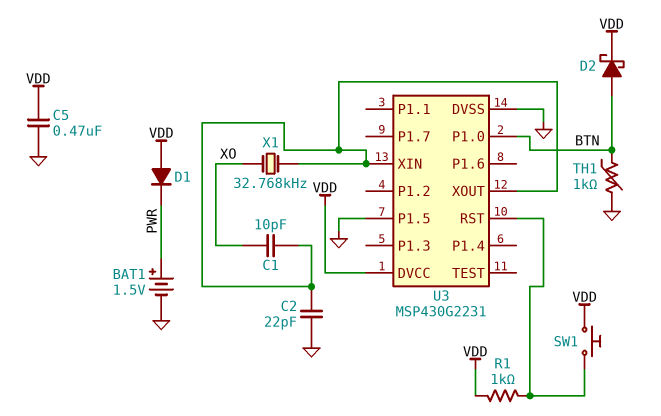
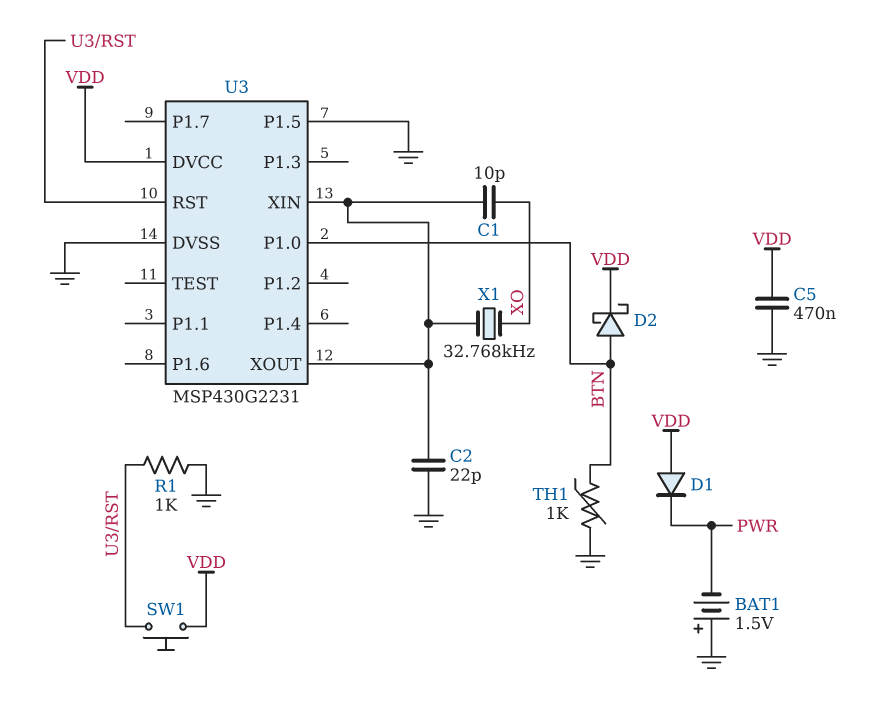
BAT1: 1.5V (plus PWR, minus GND) -> 1.5V (plus GND, minus PWR)
R1: 1k (U3/RST, VDD) -> 1k (GND, U3/RST)

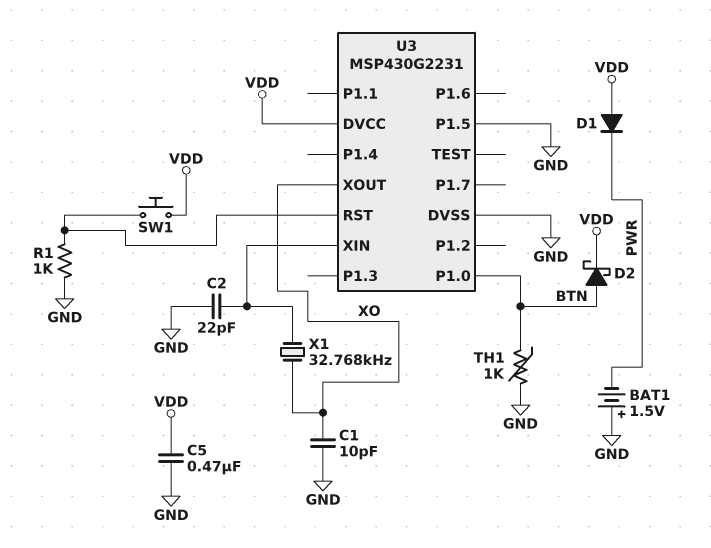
C1: 10pF (U3/XIN, XO) -> 10pF (GND, XO)
U3 pin XOUT: U3/XIN -> XO

